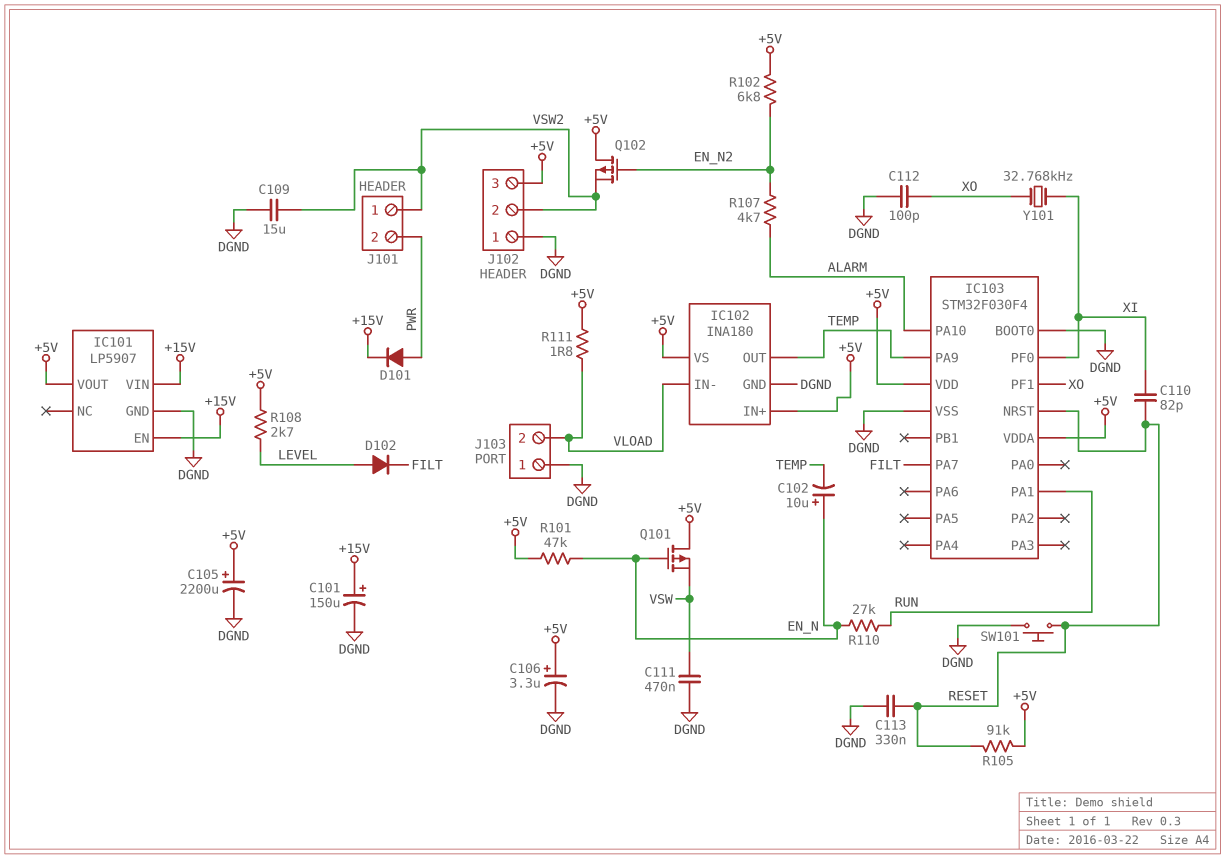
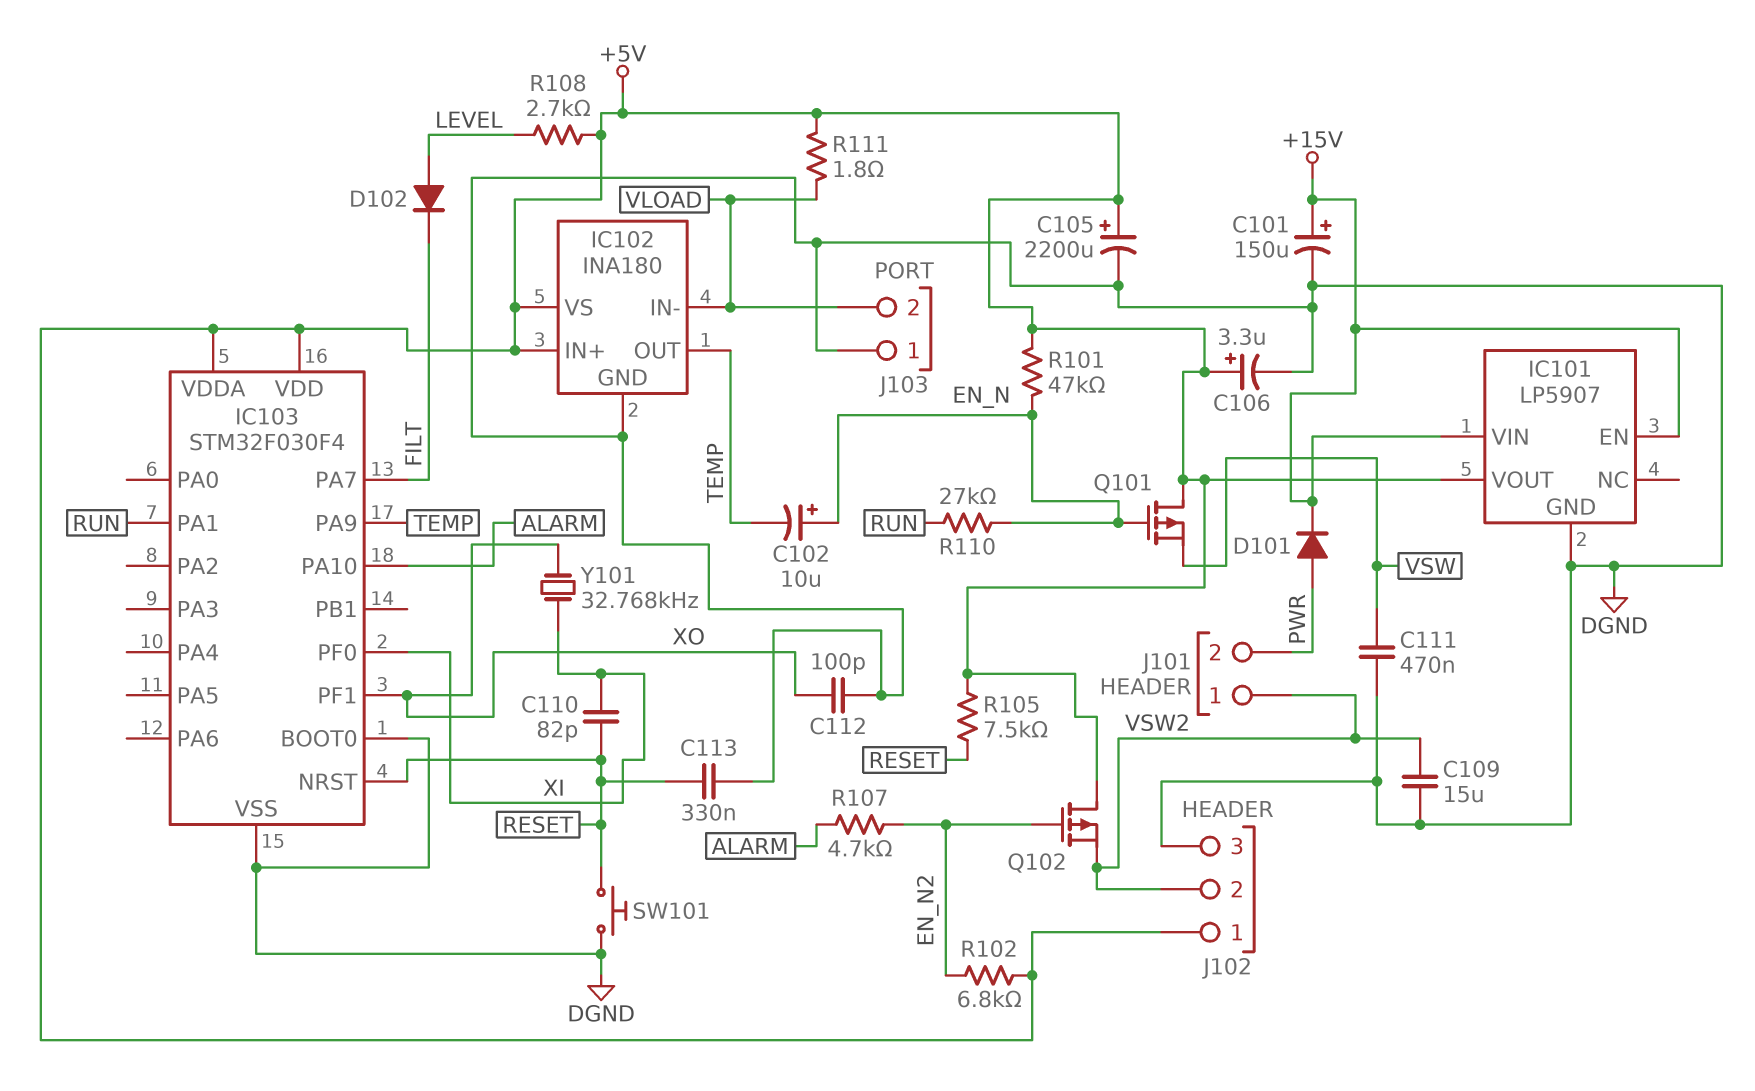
J102 pin 1: DGND -> +5V
J102 pin 3: +5V -> DGND
R105: 91k (+5V, RESET) -> 7.5k (+5V, RESET)

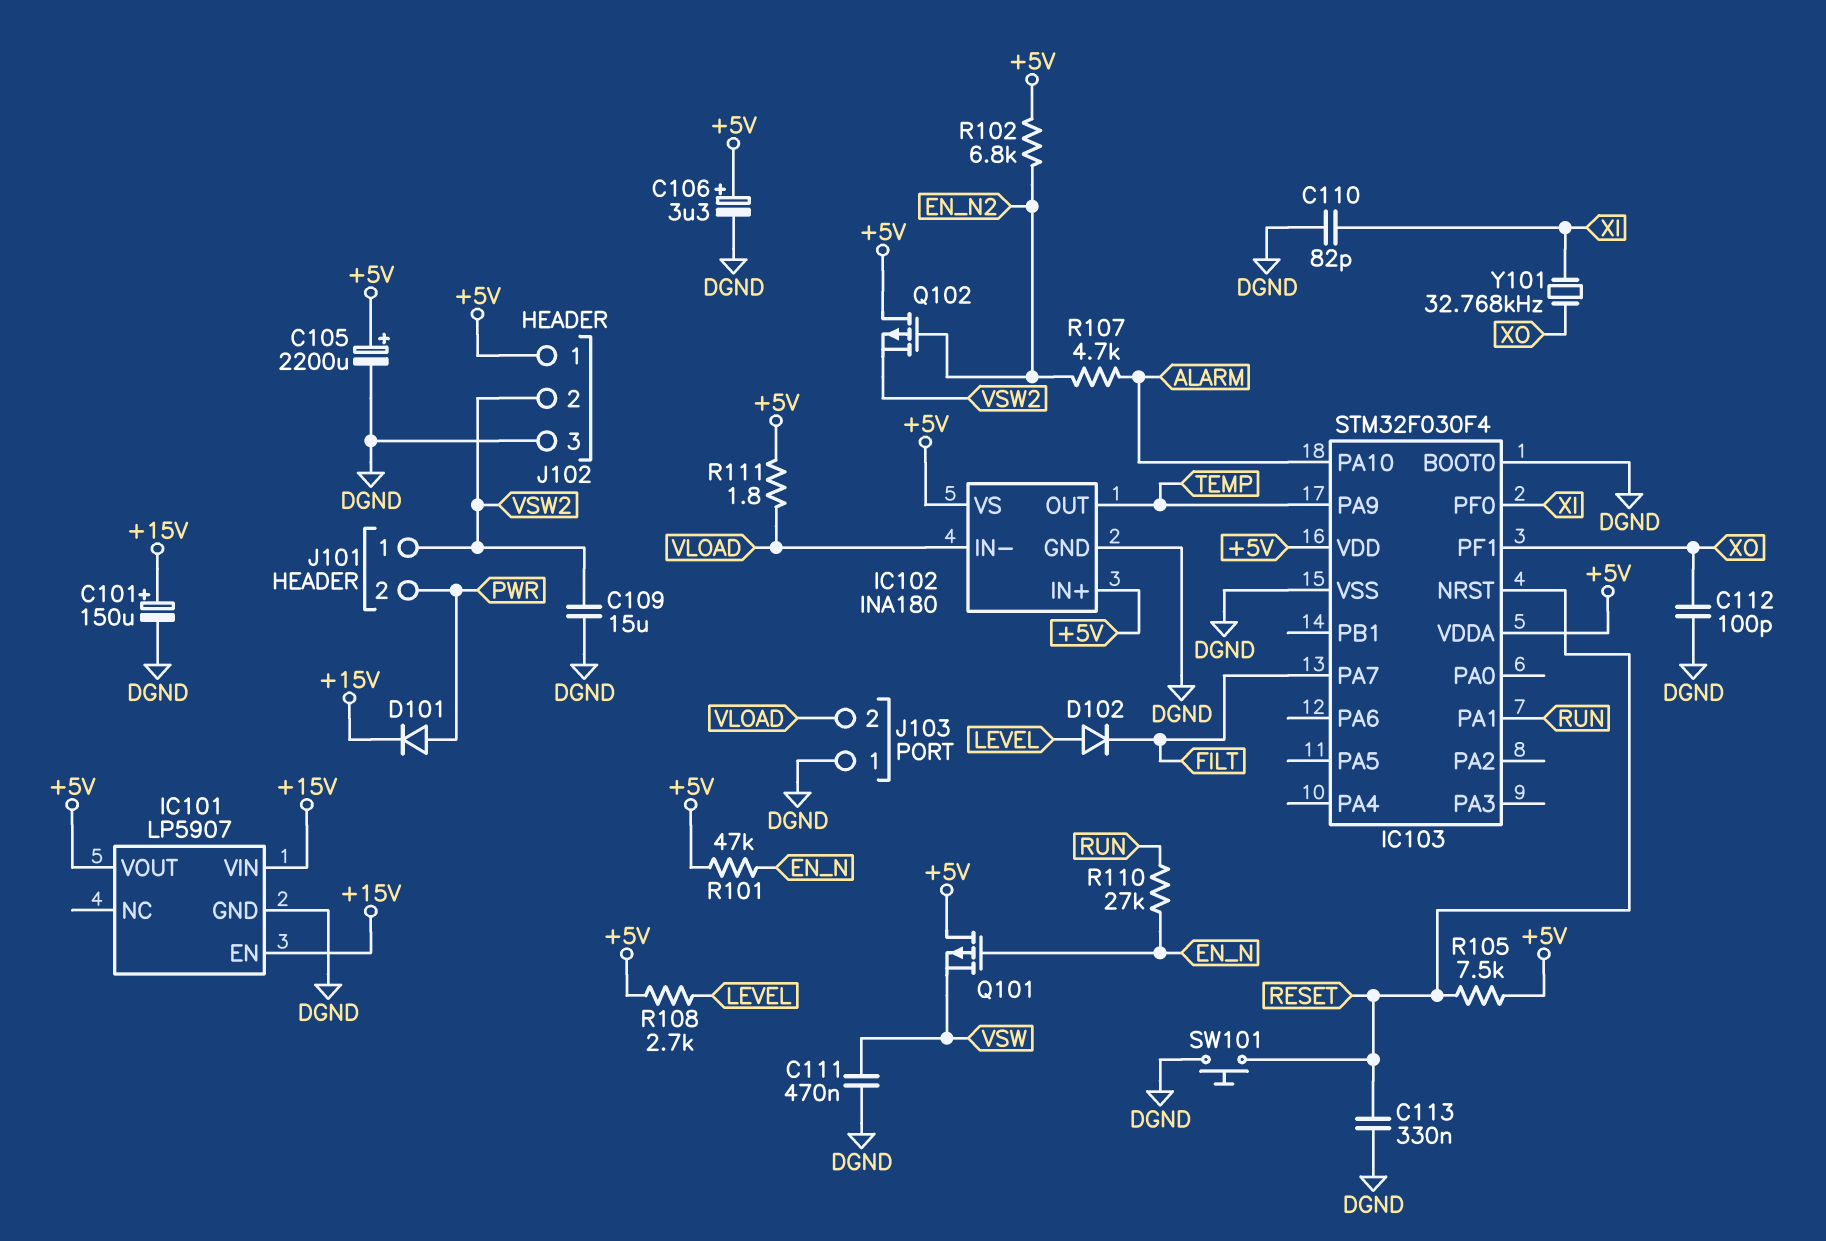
C102: 10uF (plus EN_N, minus TEMP) -> none
C110: 82pF (RESET, XI) -> 82pF (DGND, XI)

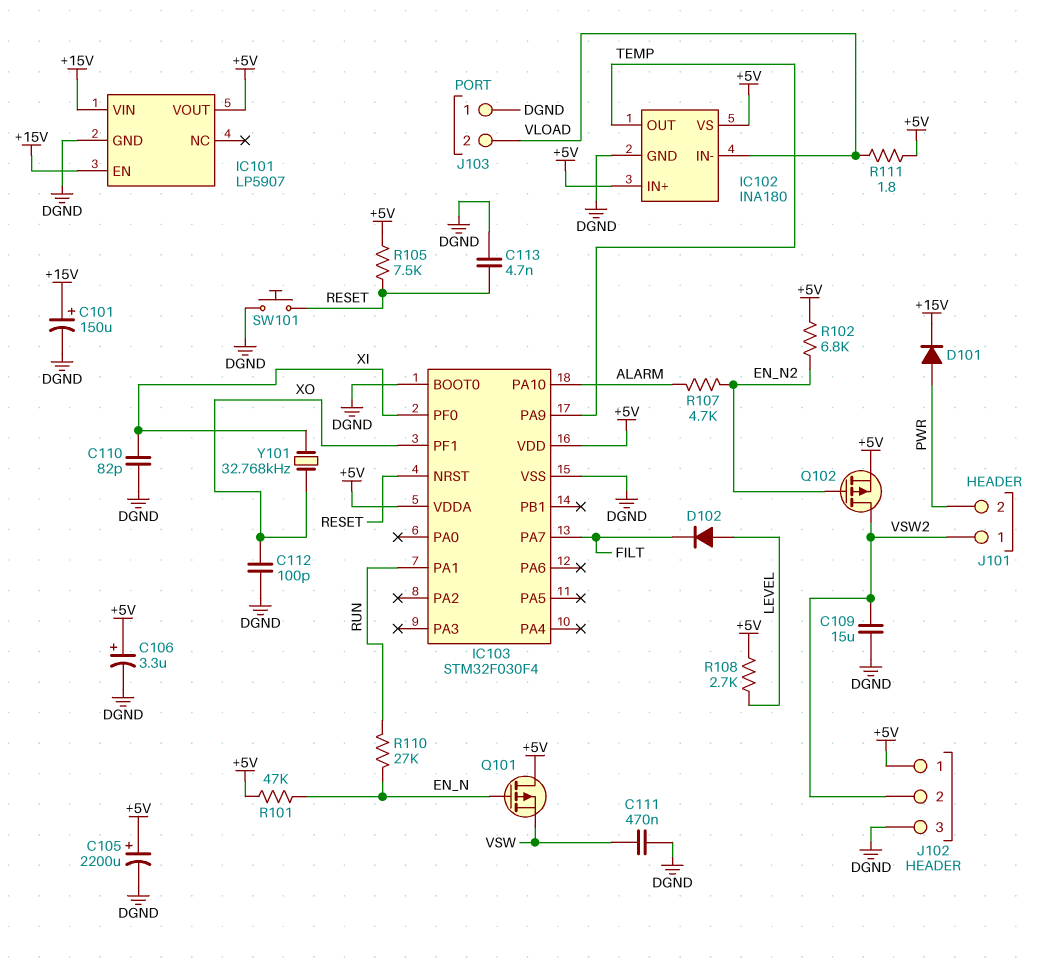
C113: 330nF (DGND, RESET) -> 4.7nF (DGND, RESET)
Q102: PMOS (G EN_N2, D +5V, S VSW2) -> PMOS (G EN_N2, D VSW2, S +5V)

